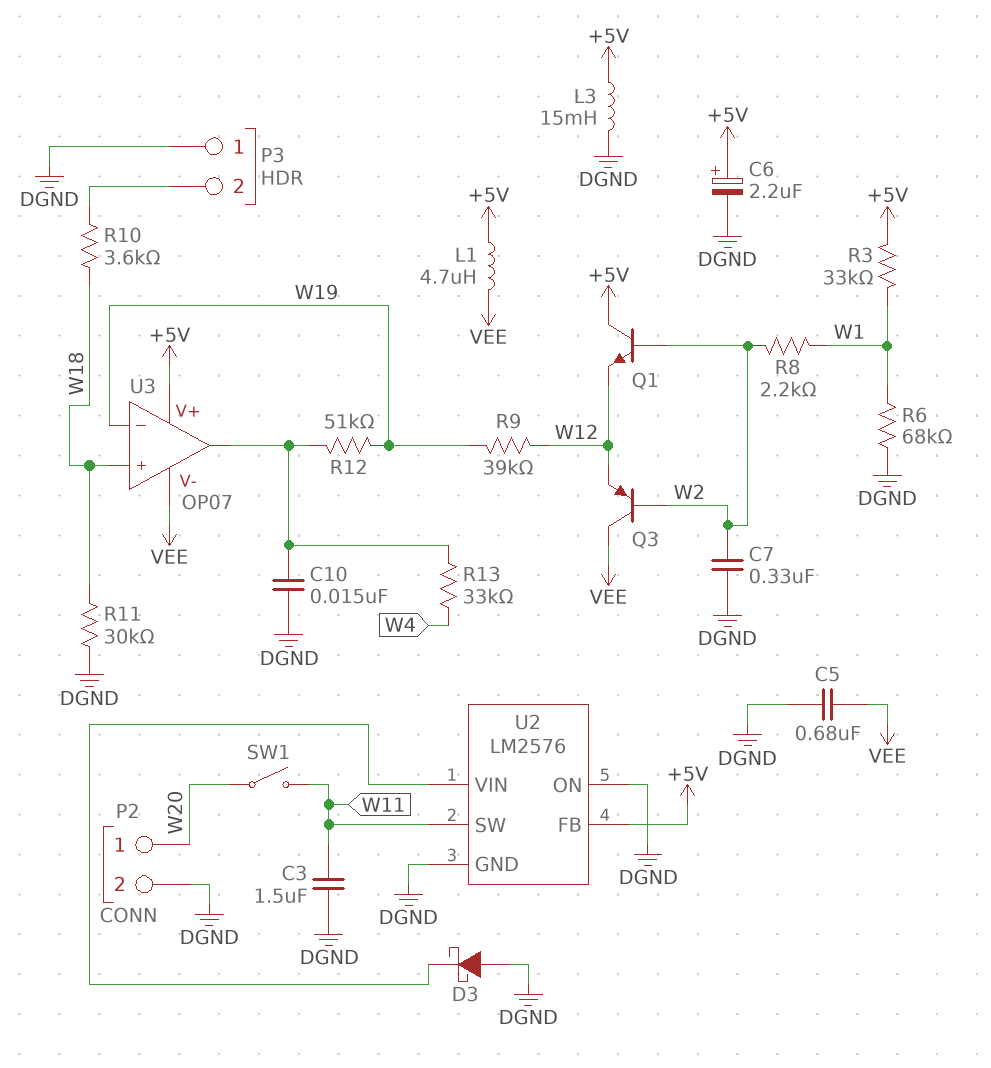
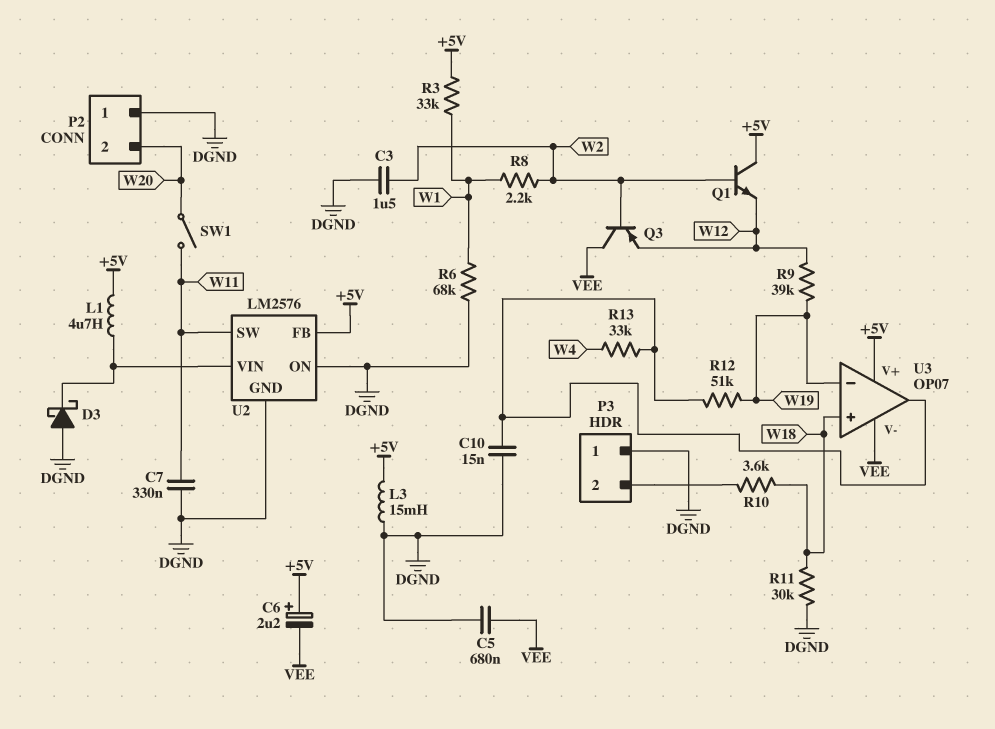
C3: 1.5uF (DGND, W11) -> 1.5uF (DGND, W2)
C6: 2.2uF (plus +5V, minus DGND) -> 2.2uF (plus +5V, minus VEE)
C7: 330nF (DGND, W2) -> 330nF (DGND, W11)
L1: 4.7uH (+5V, VEE) -> 4.7uH (+5V, U2/VIN)
P2 pin 1: W20 -> DGND
P2 pin 2: DGND -> W20

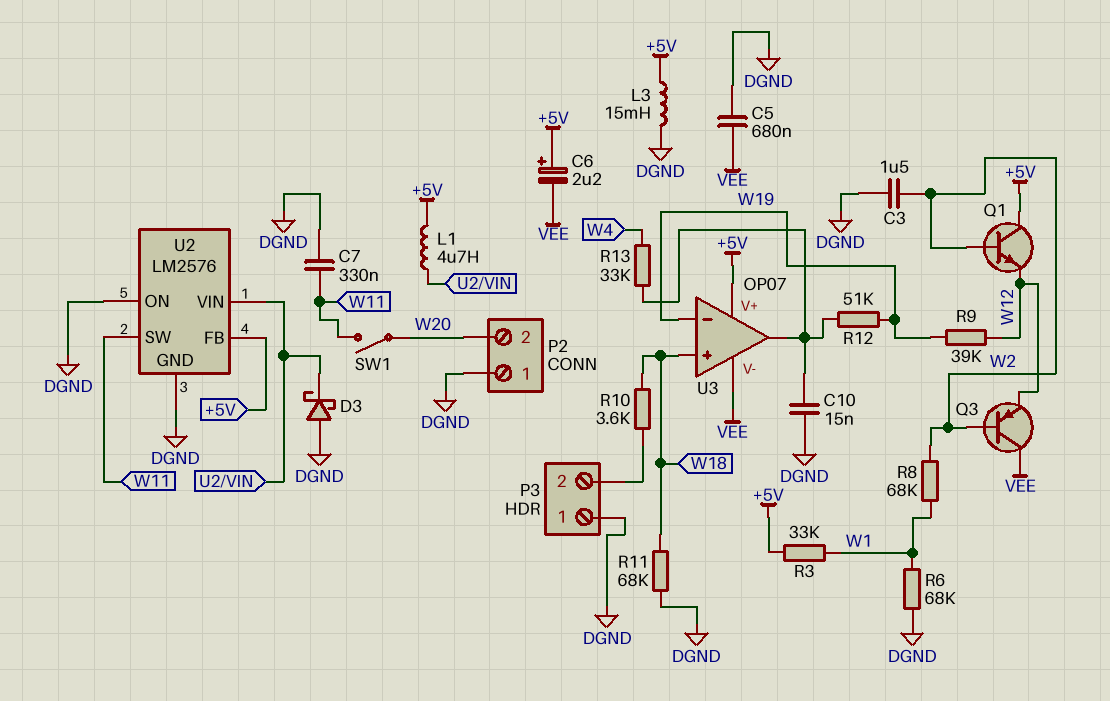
R8: 2.2k (W1, W2) -> 68k (W1, W2)
R11: 30k (DGND, W18) -> 68k (DGND, W18)

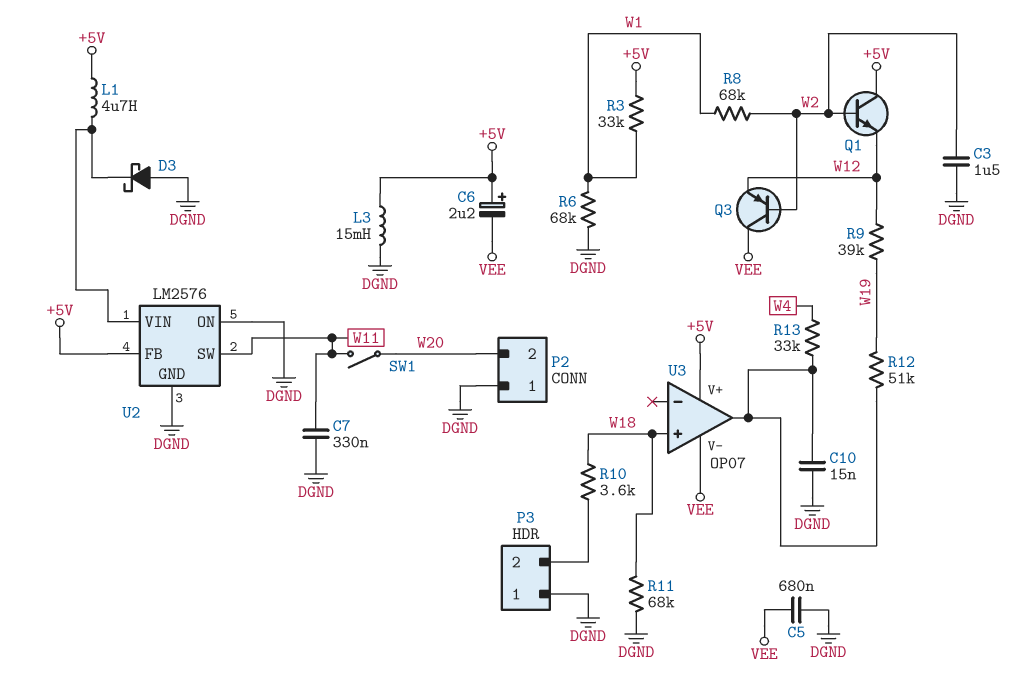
U3 pin in-: W19 -> none

